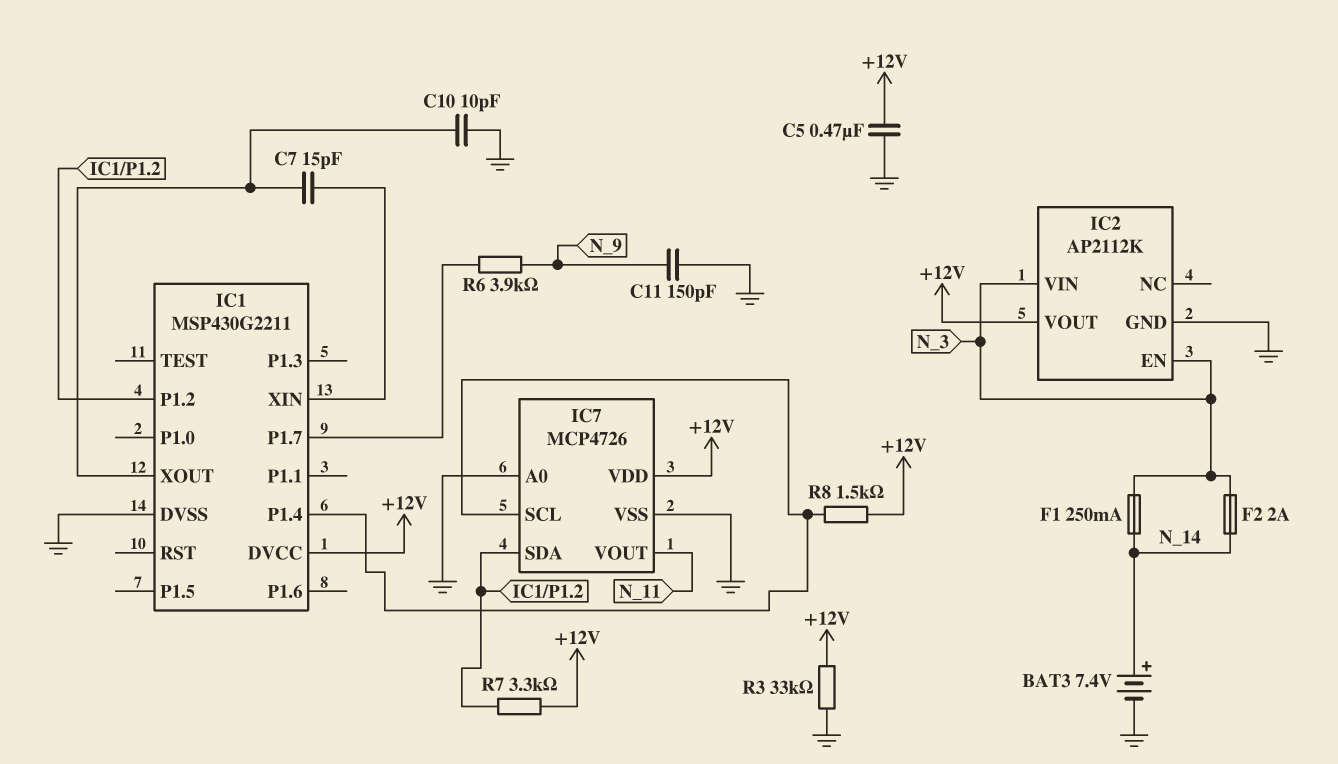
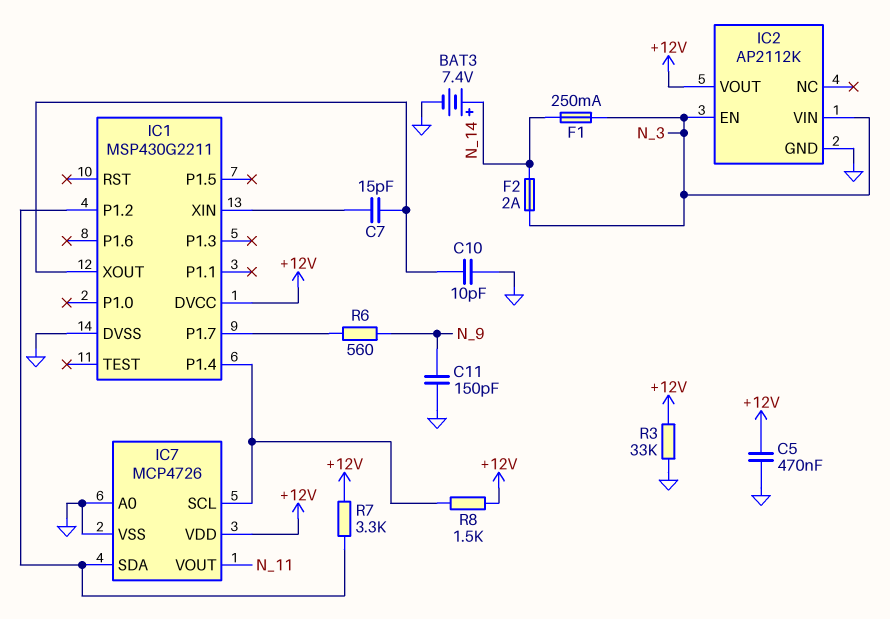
R6: 3.9k (IC1/P1.7, N_9) -> 560 (IC1/P1.7, N_9)

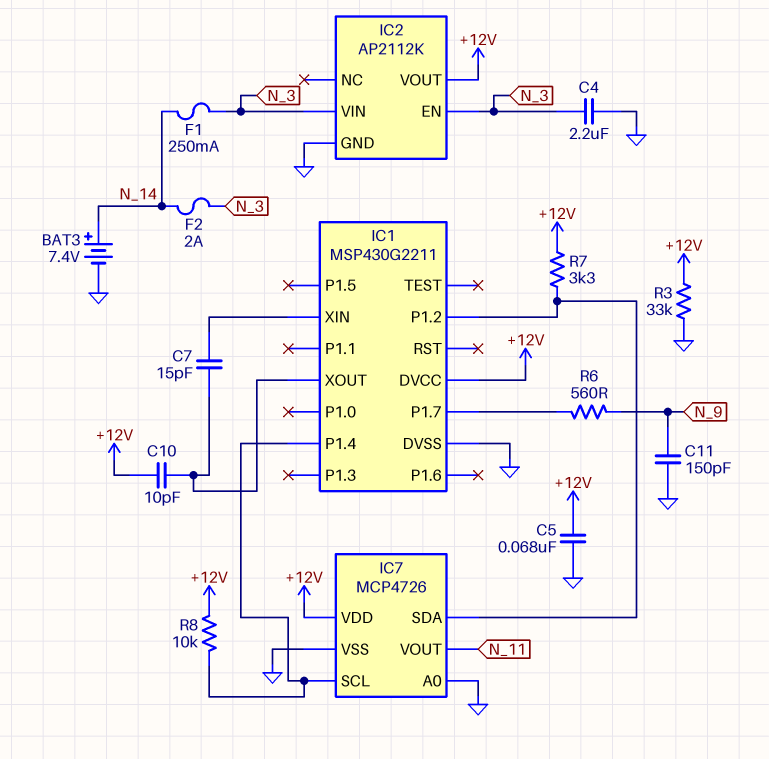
C4: none -> 2.2uF (GND, N_3)
C5: 470nF (+12V, GND) -> 68nF (+12V, GND)
C10: 10pF (GND, IC1/XOUT) -> 10pF (+12V, IC1/XOUT)
R8: 1.5k (+12V, IC1/P1.4) -> 10k (+12V, IC1/P1.4)

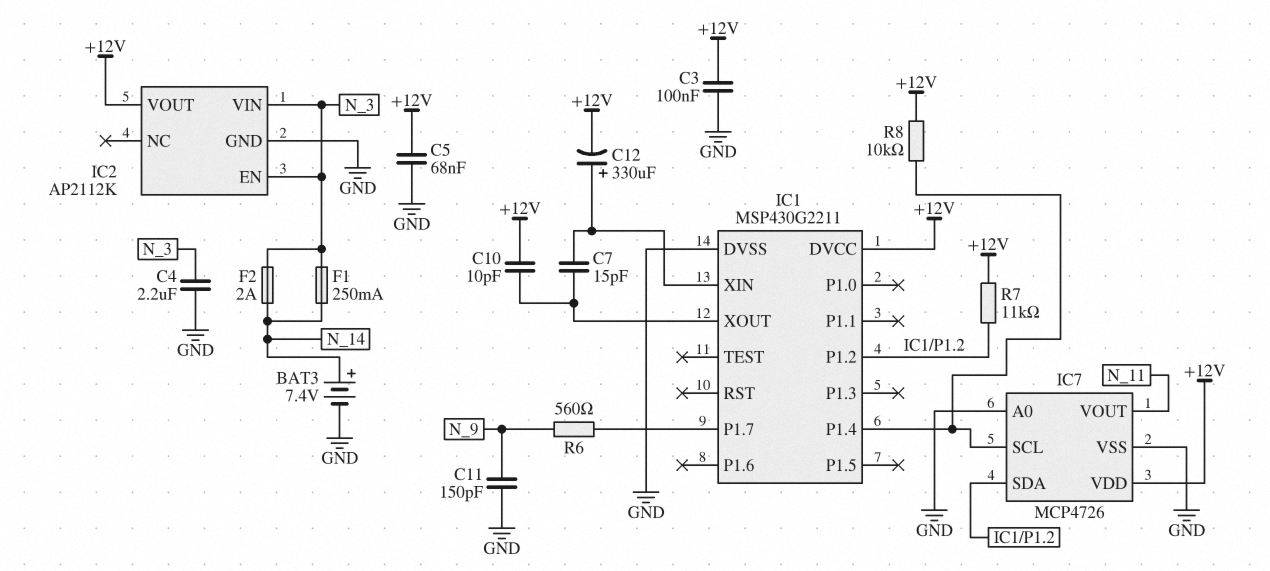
C3: none -> 100nF (+12V, GND)
C12: none -> 330uF (plus IC1/XIN, minus +12V)
R3: 33k (+12V, GND) -> none
R7: 3.3k (+12V, IC1/P1.2) -> 11k (+12V, IC1/P1.2)

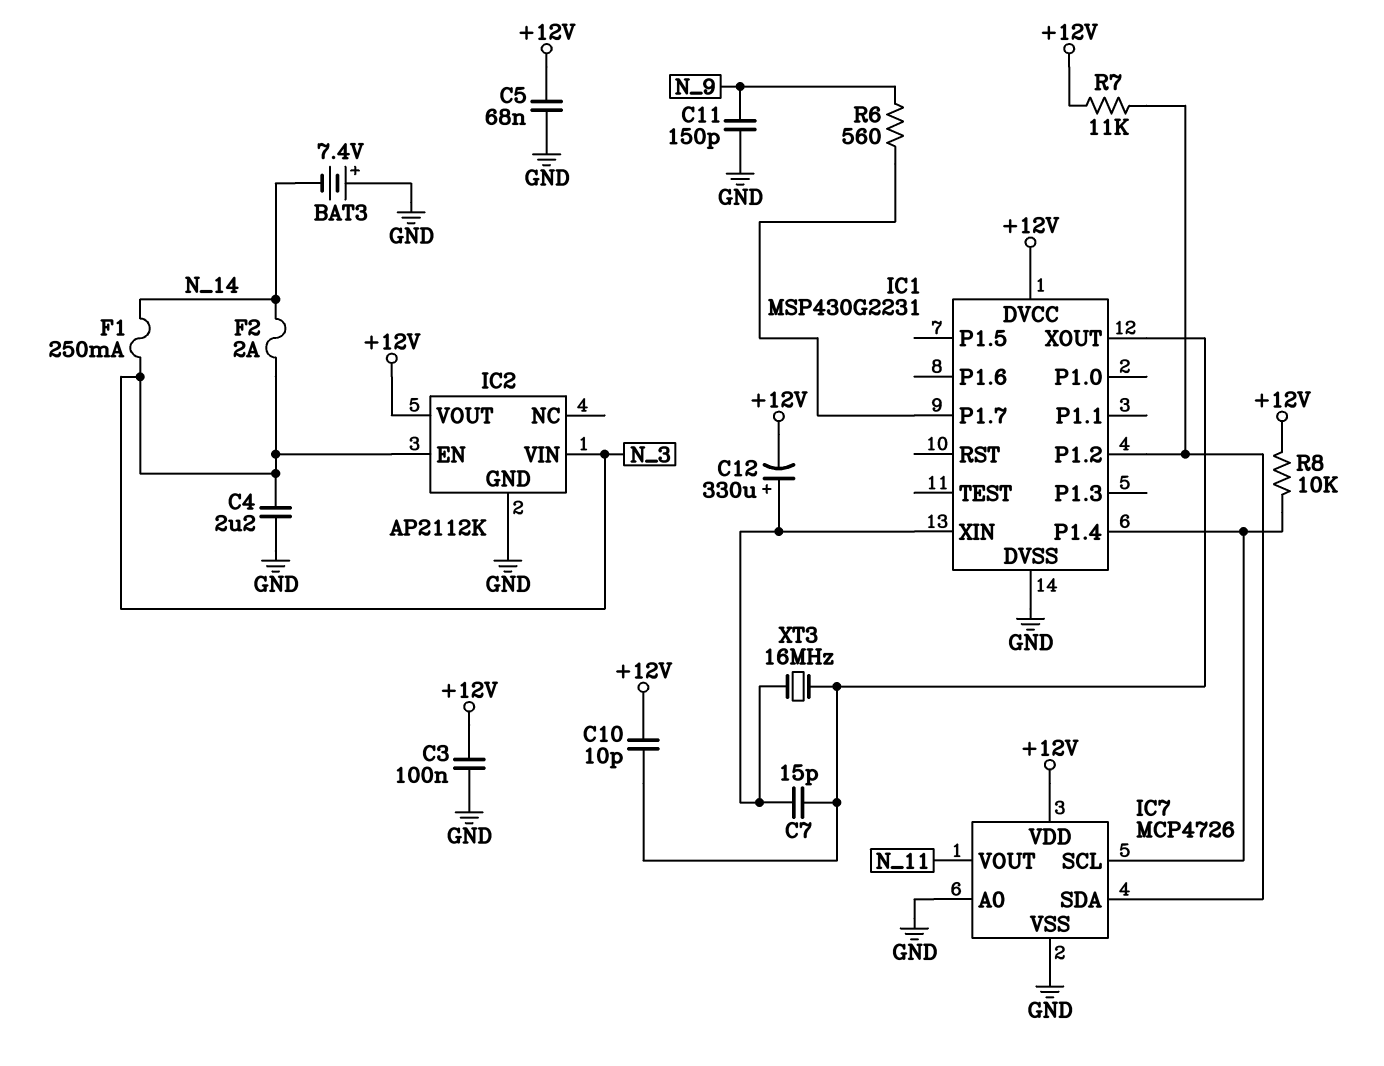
BAT3: 7.4V (plus N_14, minus GND) -> 7.4V (plus GND, minus N_14)
IC1: MSP430G2211 -> MSP430G2231
XT3: none -> 16MHz (IC1/XIN, IC1/XOUT)

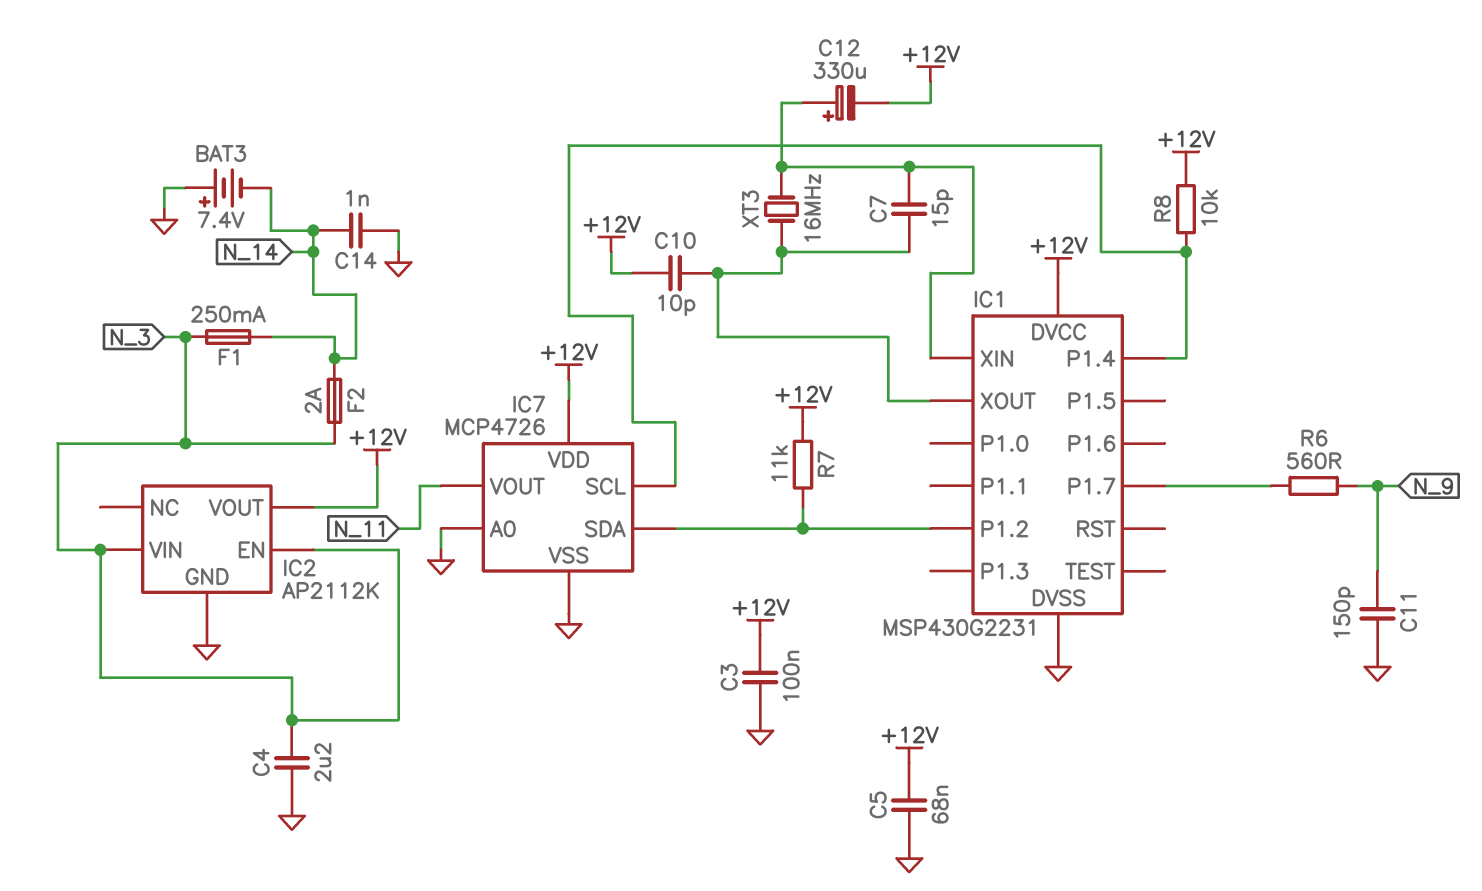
C14: none -> 1nF (GND, N_14)

